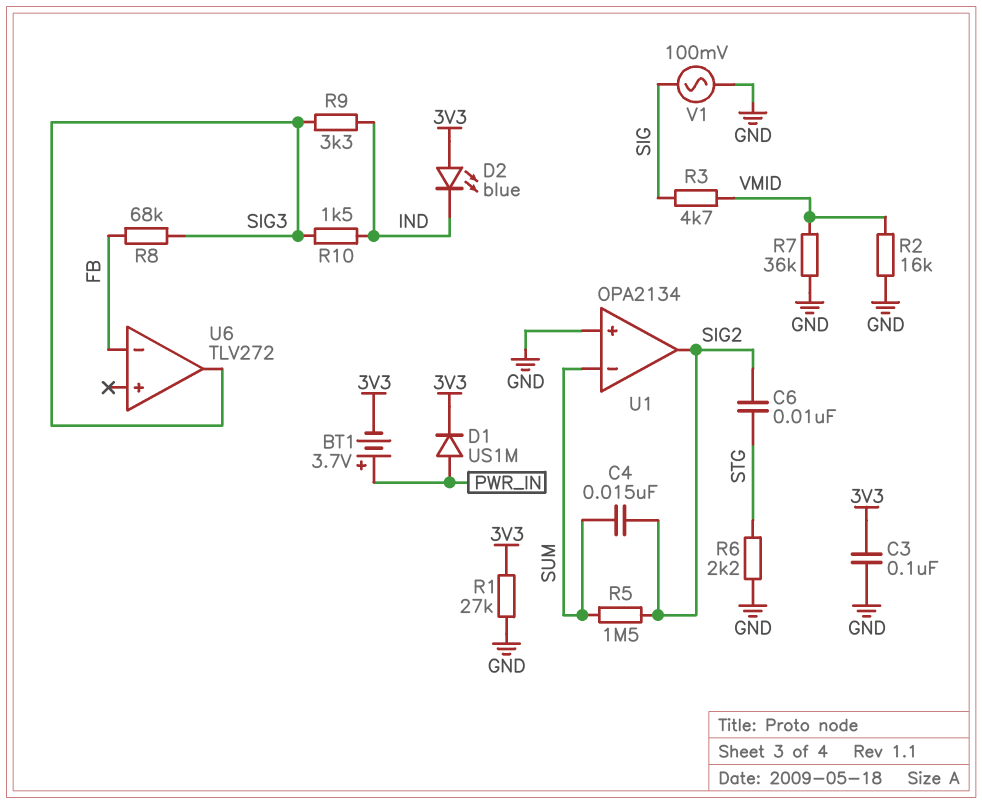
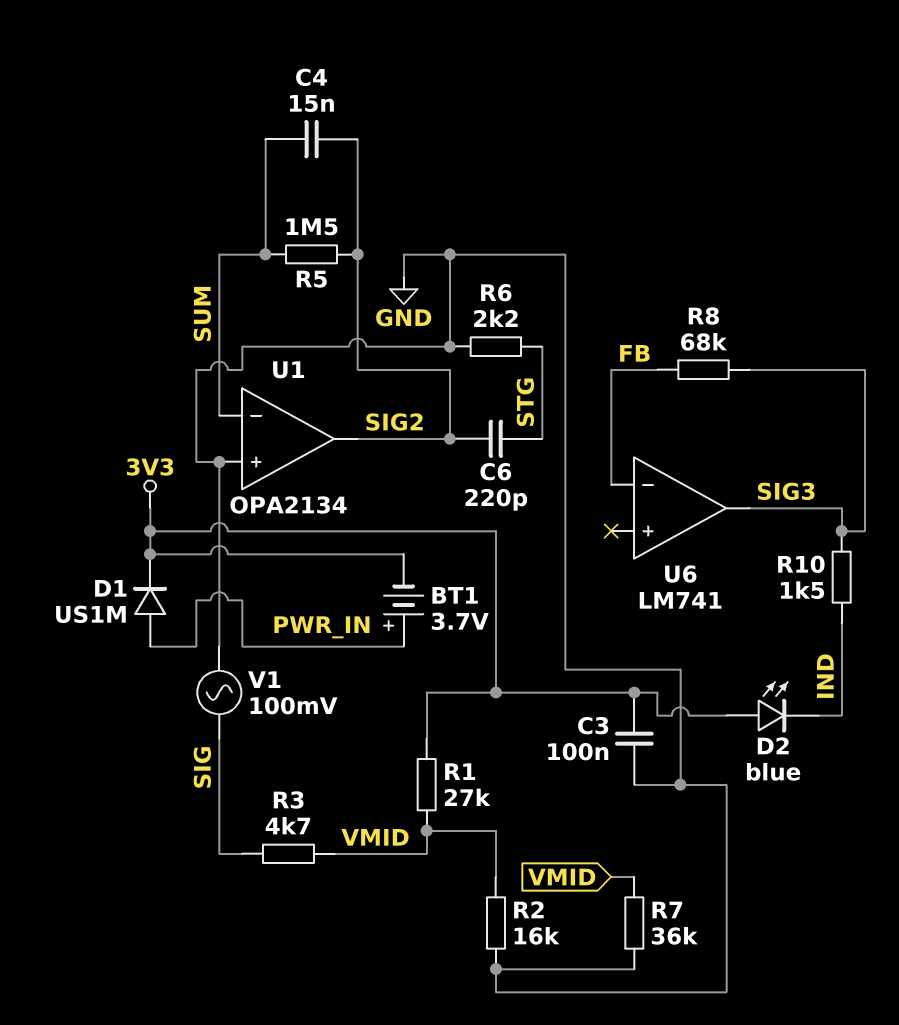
C6: 10nF (SIG2, STG) -> 220pF (SIG2, STG)
R1: 27k (3V3, GND) -> 27k (3V3, VMID)
R9: 3.3k (IND, SIG3) -> none
U6: TLV272 -> LM741

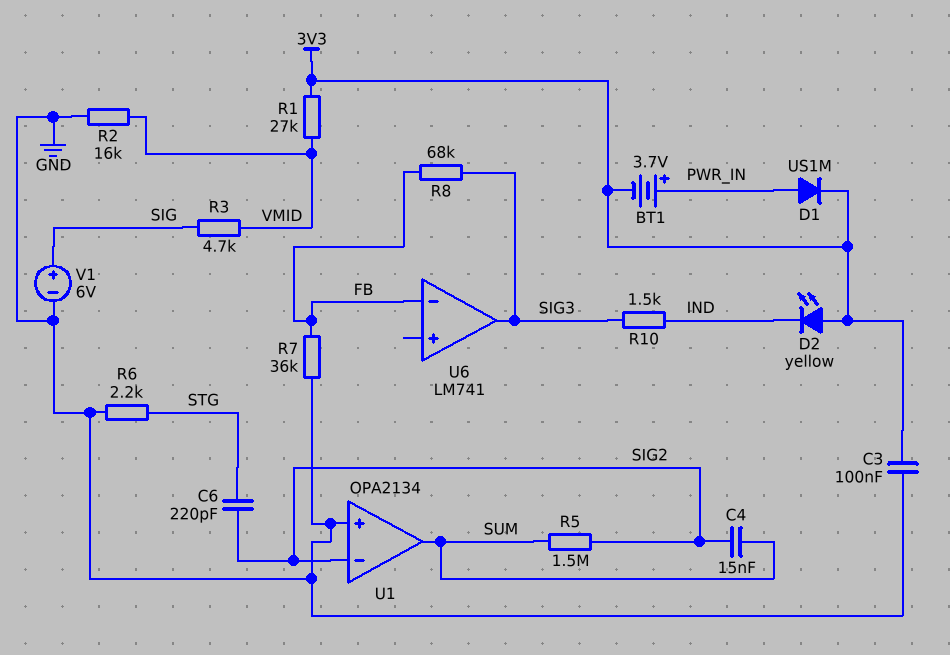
D2: LED blue (A 3V3, K IND) -> LED yellow (A 3V3, K IND)
R7: 36k (GND, VMID) -> 36k (FB, GND)
U1 pin in-: SUM -> SIG2
U1 pin out: SIG2 -> SUM
V1: AC 100mV (GND, SIG) -> 6V (plus SIG, minus GND)

